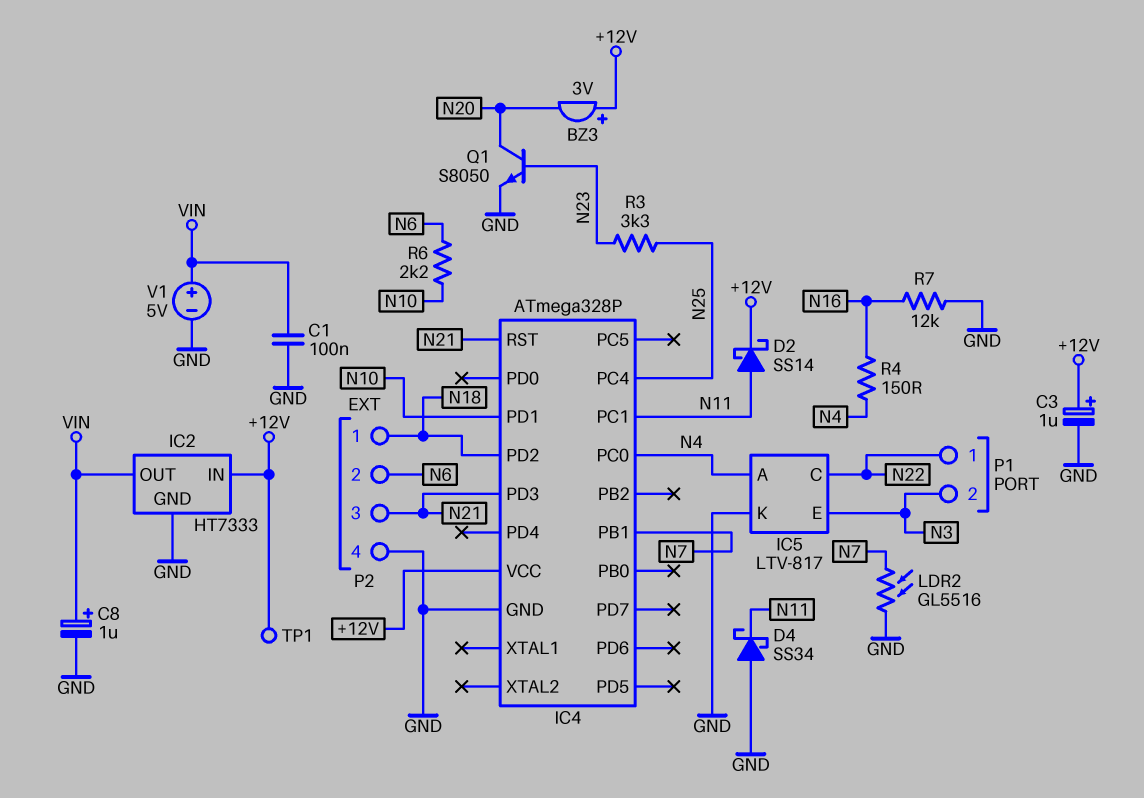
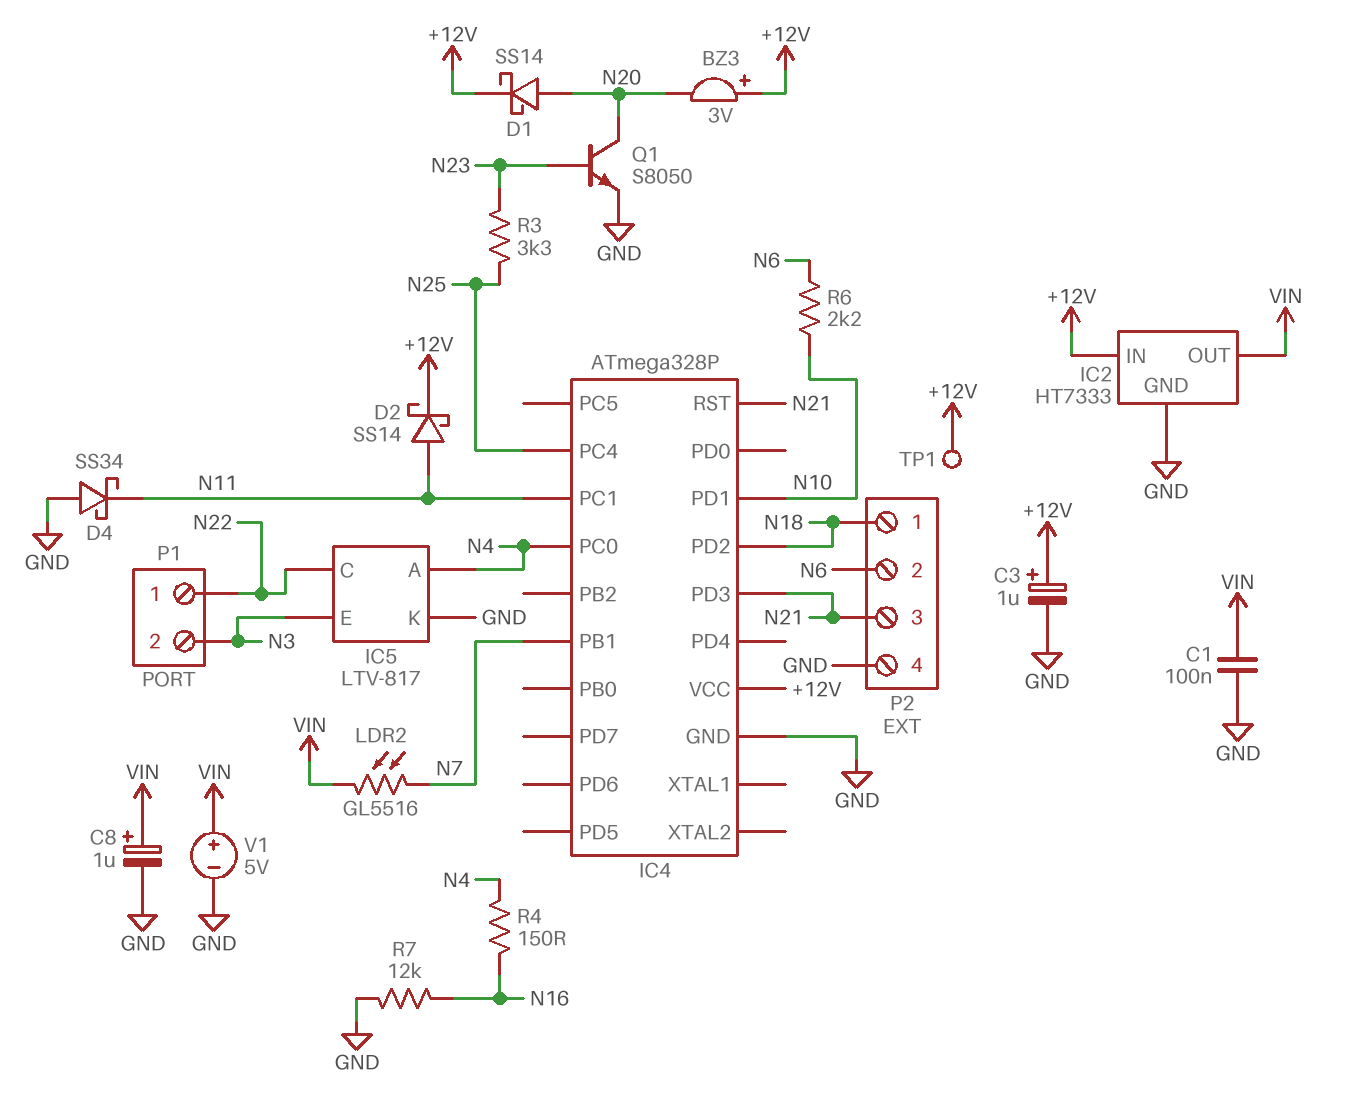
D1: none -> schottky SS14 (A N20, K +12V)
LDR2: GL5516 (GND, N7) -> GL5516 (N7, VIN)

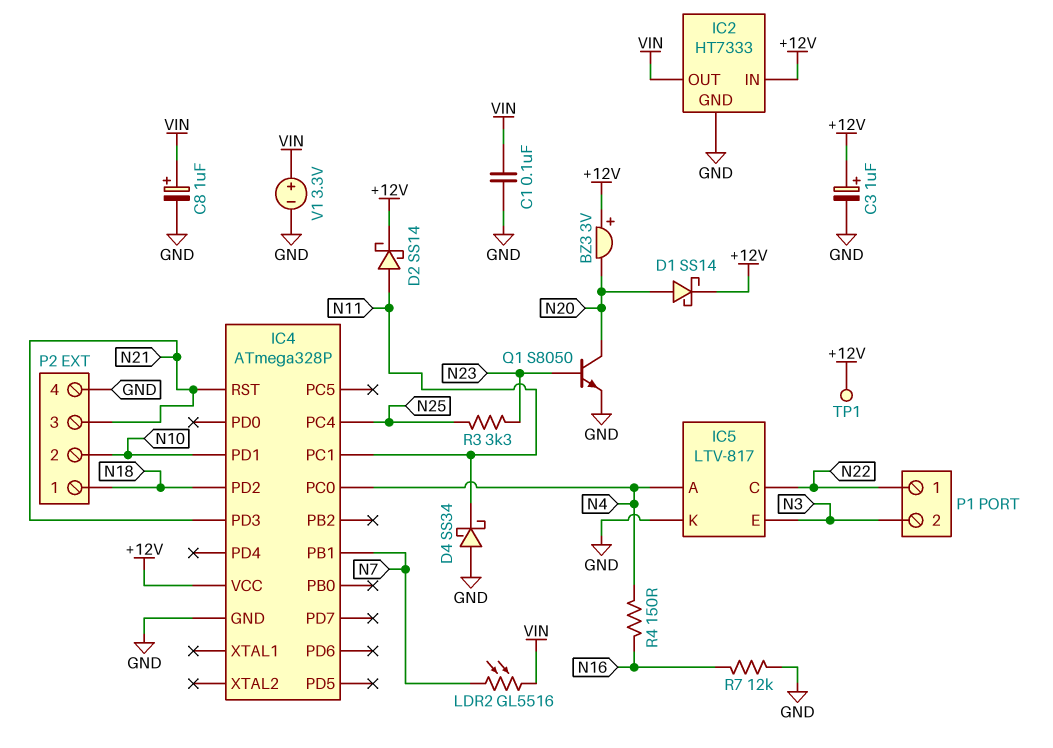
P2 pin 2: N6 -> N10
R6: 2.2k (N6, N10) -> none
V1: 5V (plus VIN, minus GND) -> 3.3V (plus VIN, minus GND)

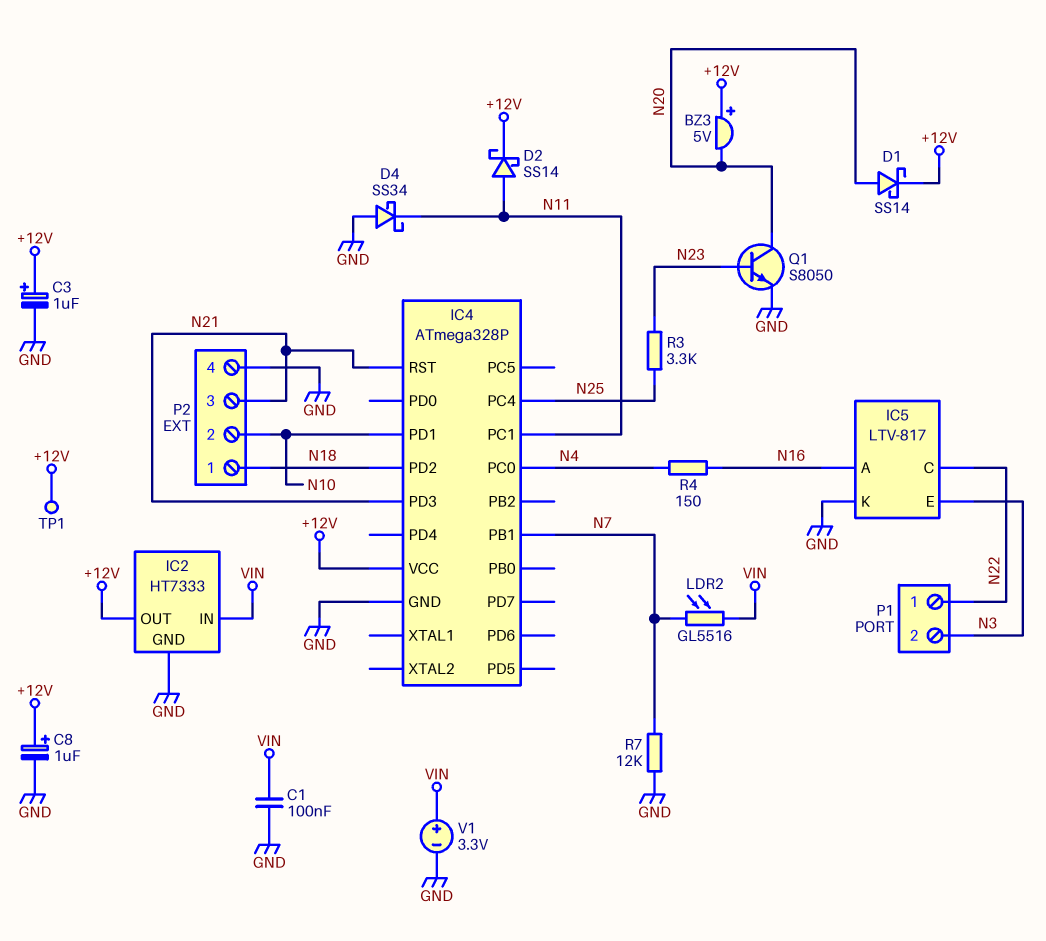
BZ3: buzzer 3V (plus +12V, minus N20) -> buzzer 5V (plus +12V, minus N20)
C8: 1uF (plus VIN, minus GND) -> 1uF (plus +12V, minus GND)
IC2 pin IN: +12V -> VIN
IC2 pin OUT: VIN -> +12V
IC5 pin A: N4 -> N16
R7: 12k (GND, N16) -> 12k (GND, N7)

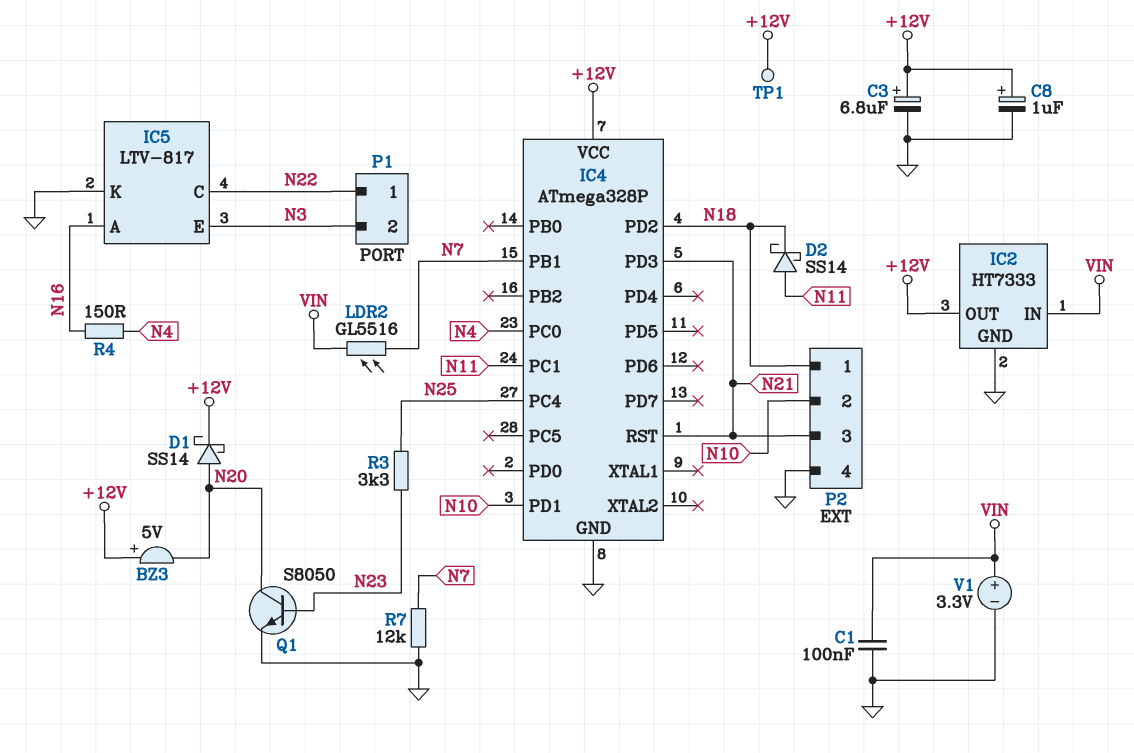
C3: 1uF (plus +12V, minus GND) -> 6.8uF (plus +12V, minus GND)
D2: schottky SS14 (A N11, K +12V) -> schottky SS14 (A N11, K N18)
D4: schottky SS34 (A GND, K N11) -> none

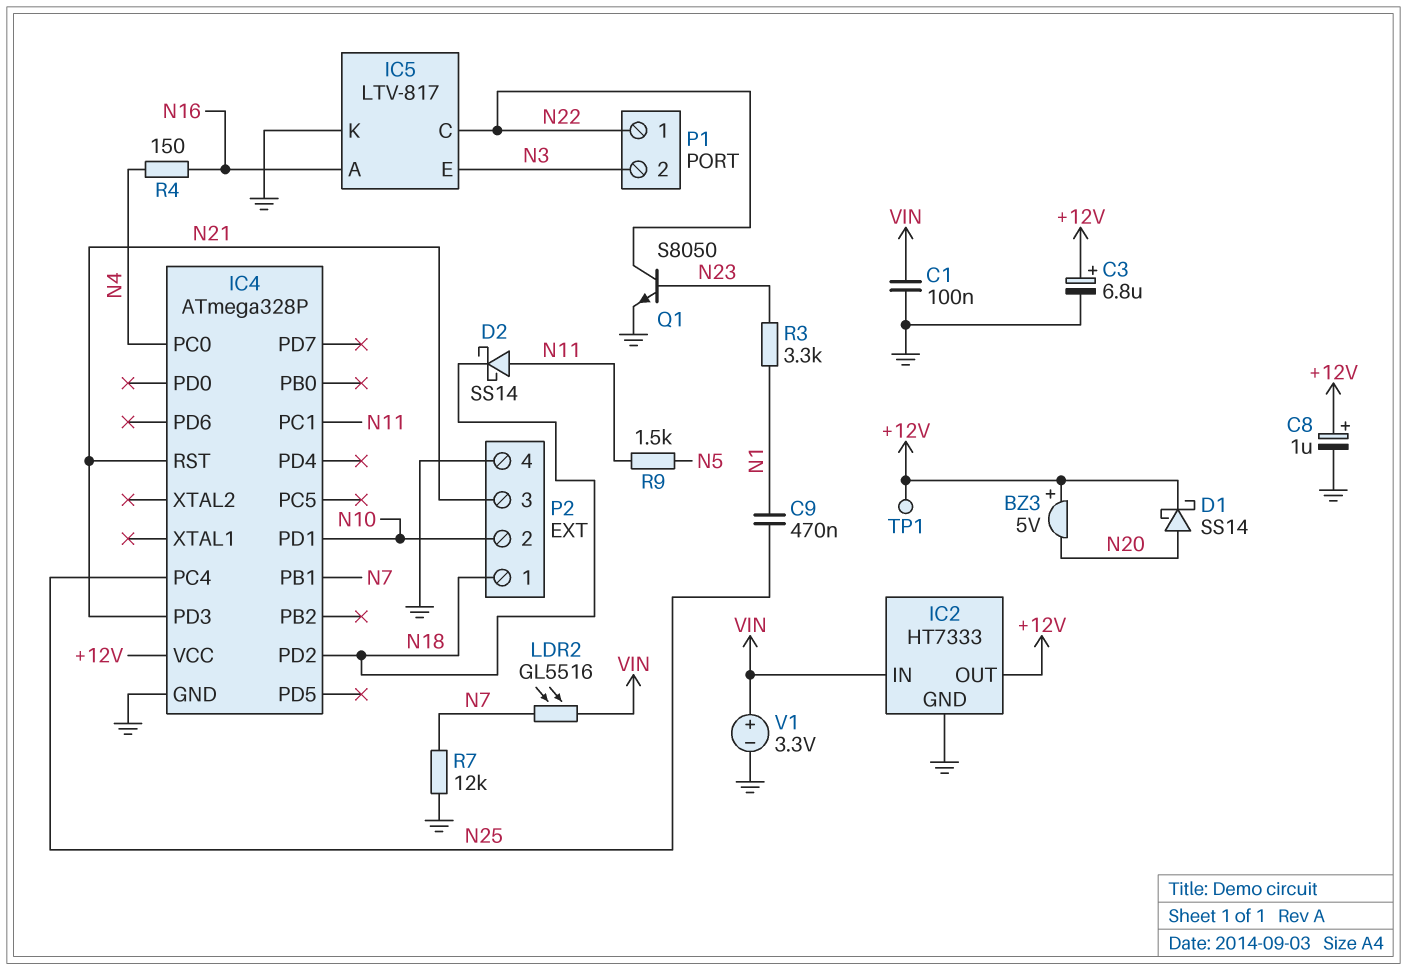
C9: none -> 470nF (N1, N25)
Q1: NPN S8050 (B N23, C N20, E GND) -> NPN S8050 (B N23, C N22, E GND)
R3: 3.3k (N23, N25) -> 3.3k (N1, N23)
R9: none -> 1.5k (N5, N11)

